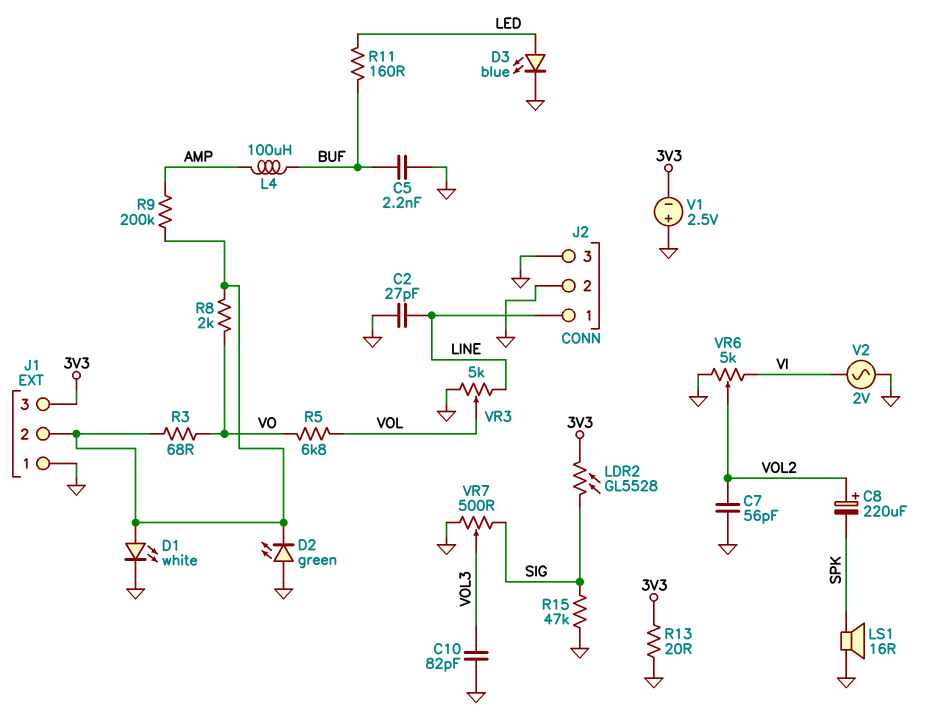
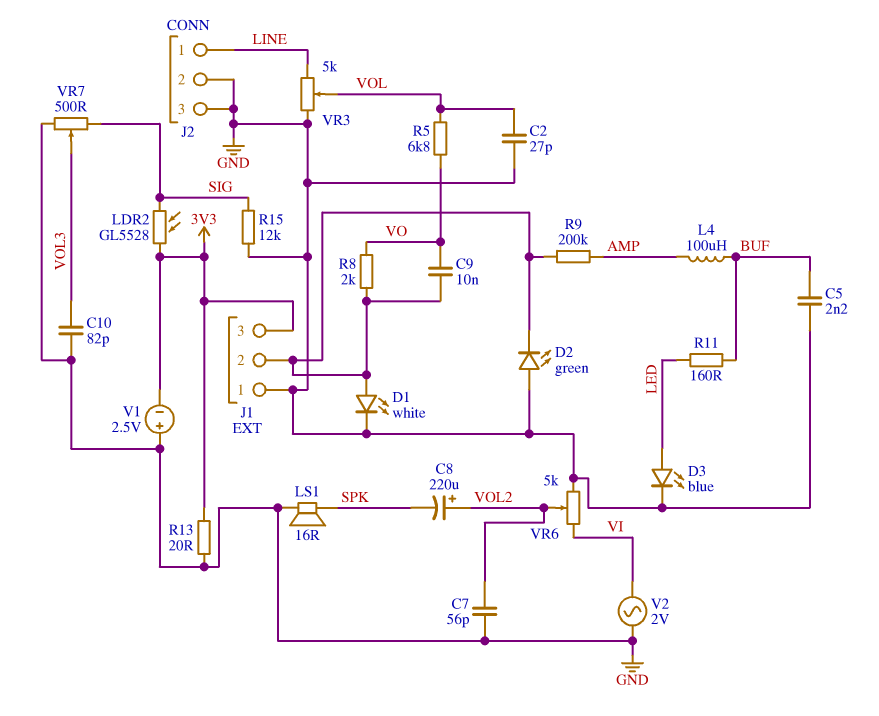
C2: 27pF (GND, LINE) -> 27pF (GND, VOL)
C9: none -> 10nF (J1/2, VO)
R3: 68 (J1/2, VO) -> none
R15: 47k (GND, SIG) -> 12k (GND, SIG)

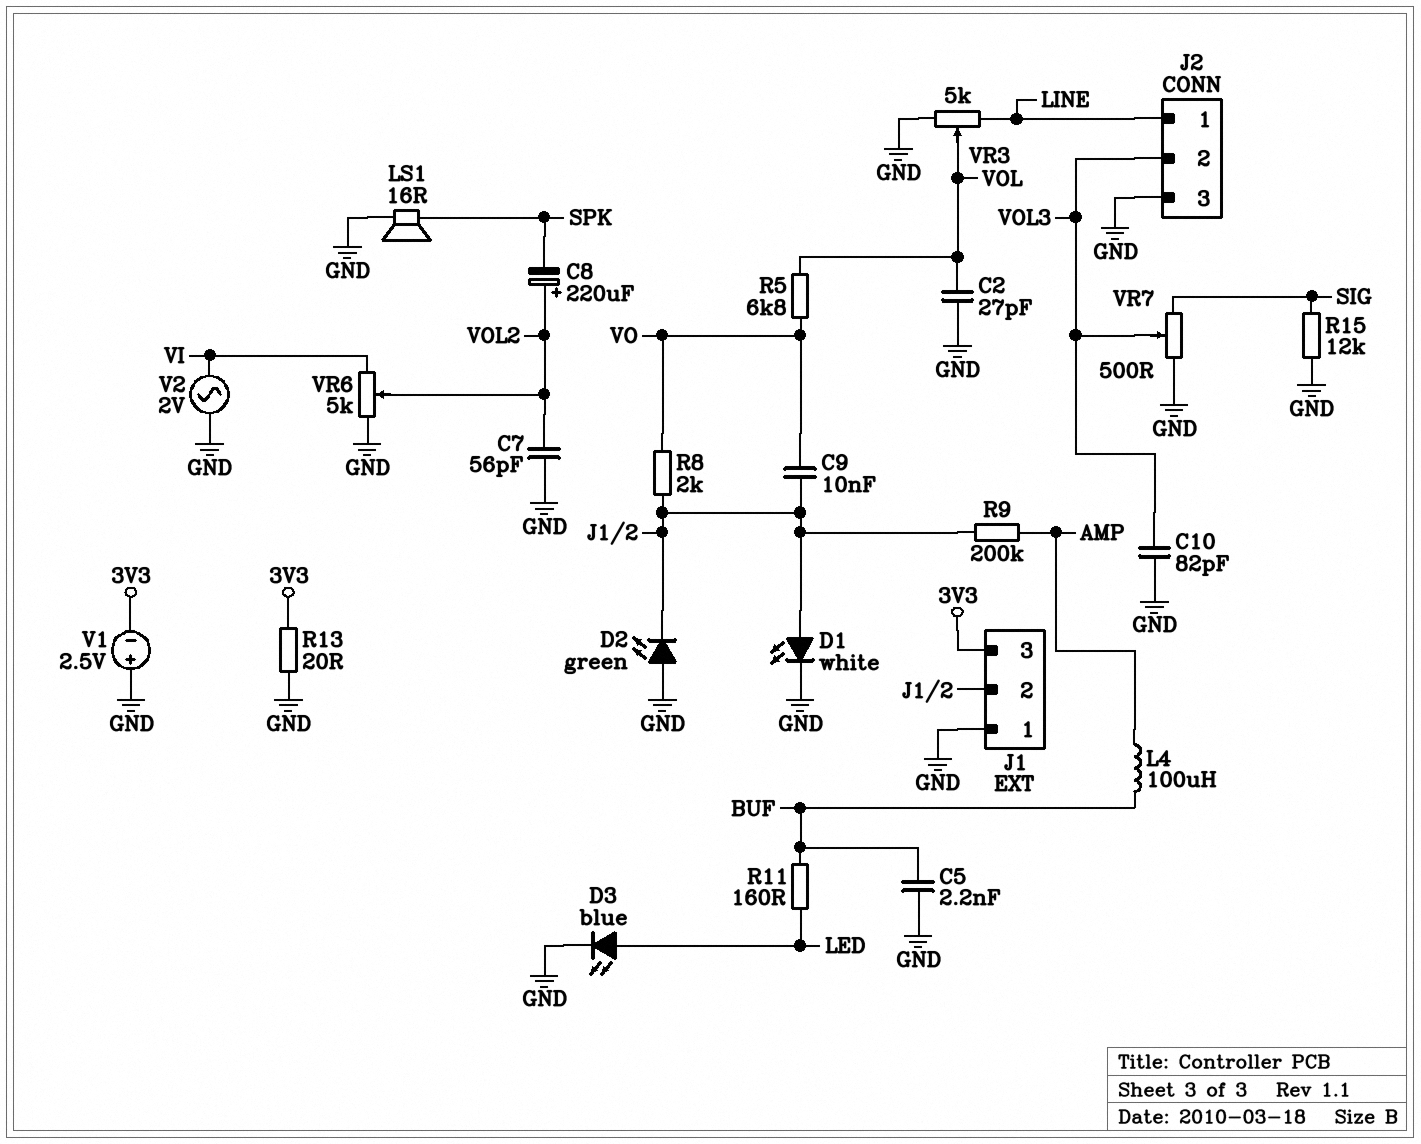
J2 pin 2: GND -> VOL3
LDR2: GL5528 (3V3, SIG) -> none

